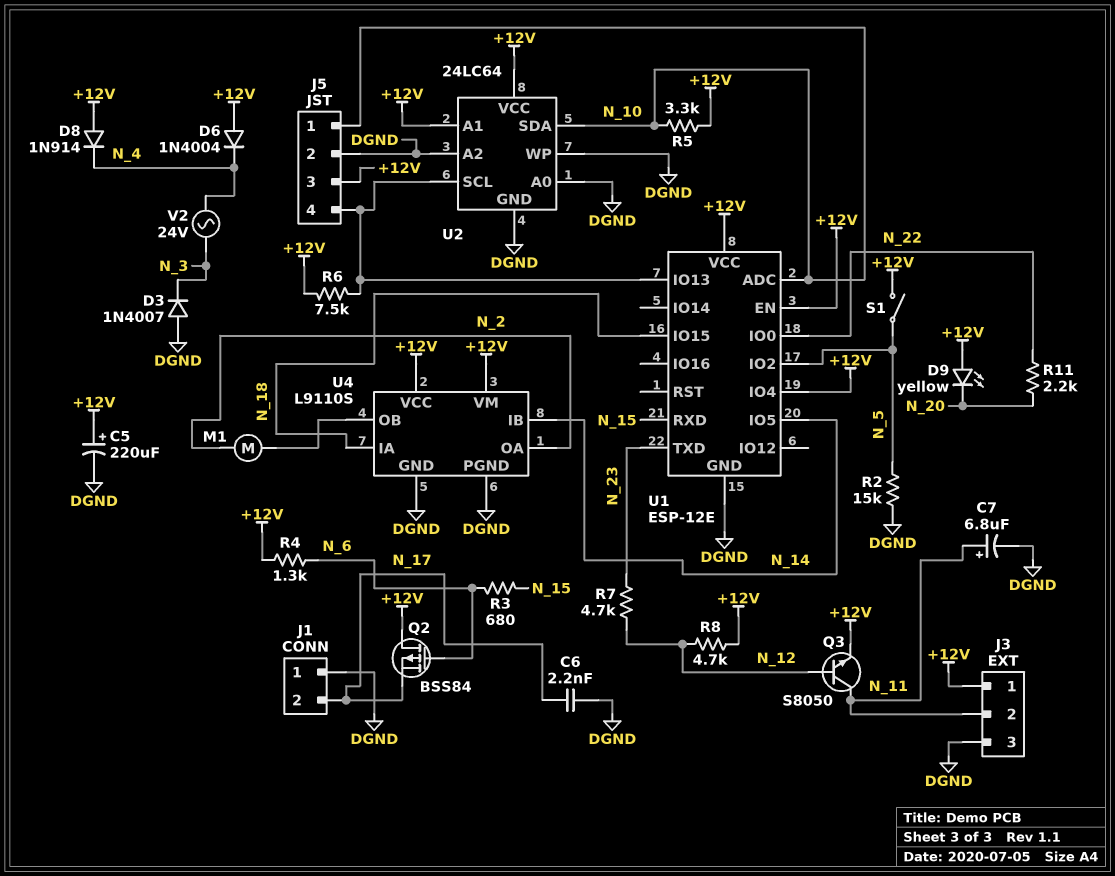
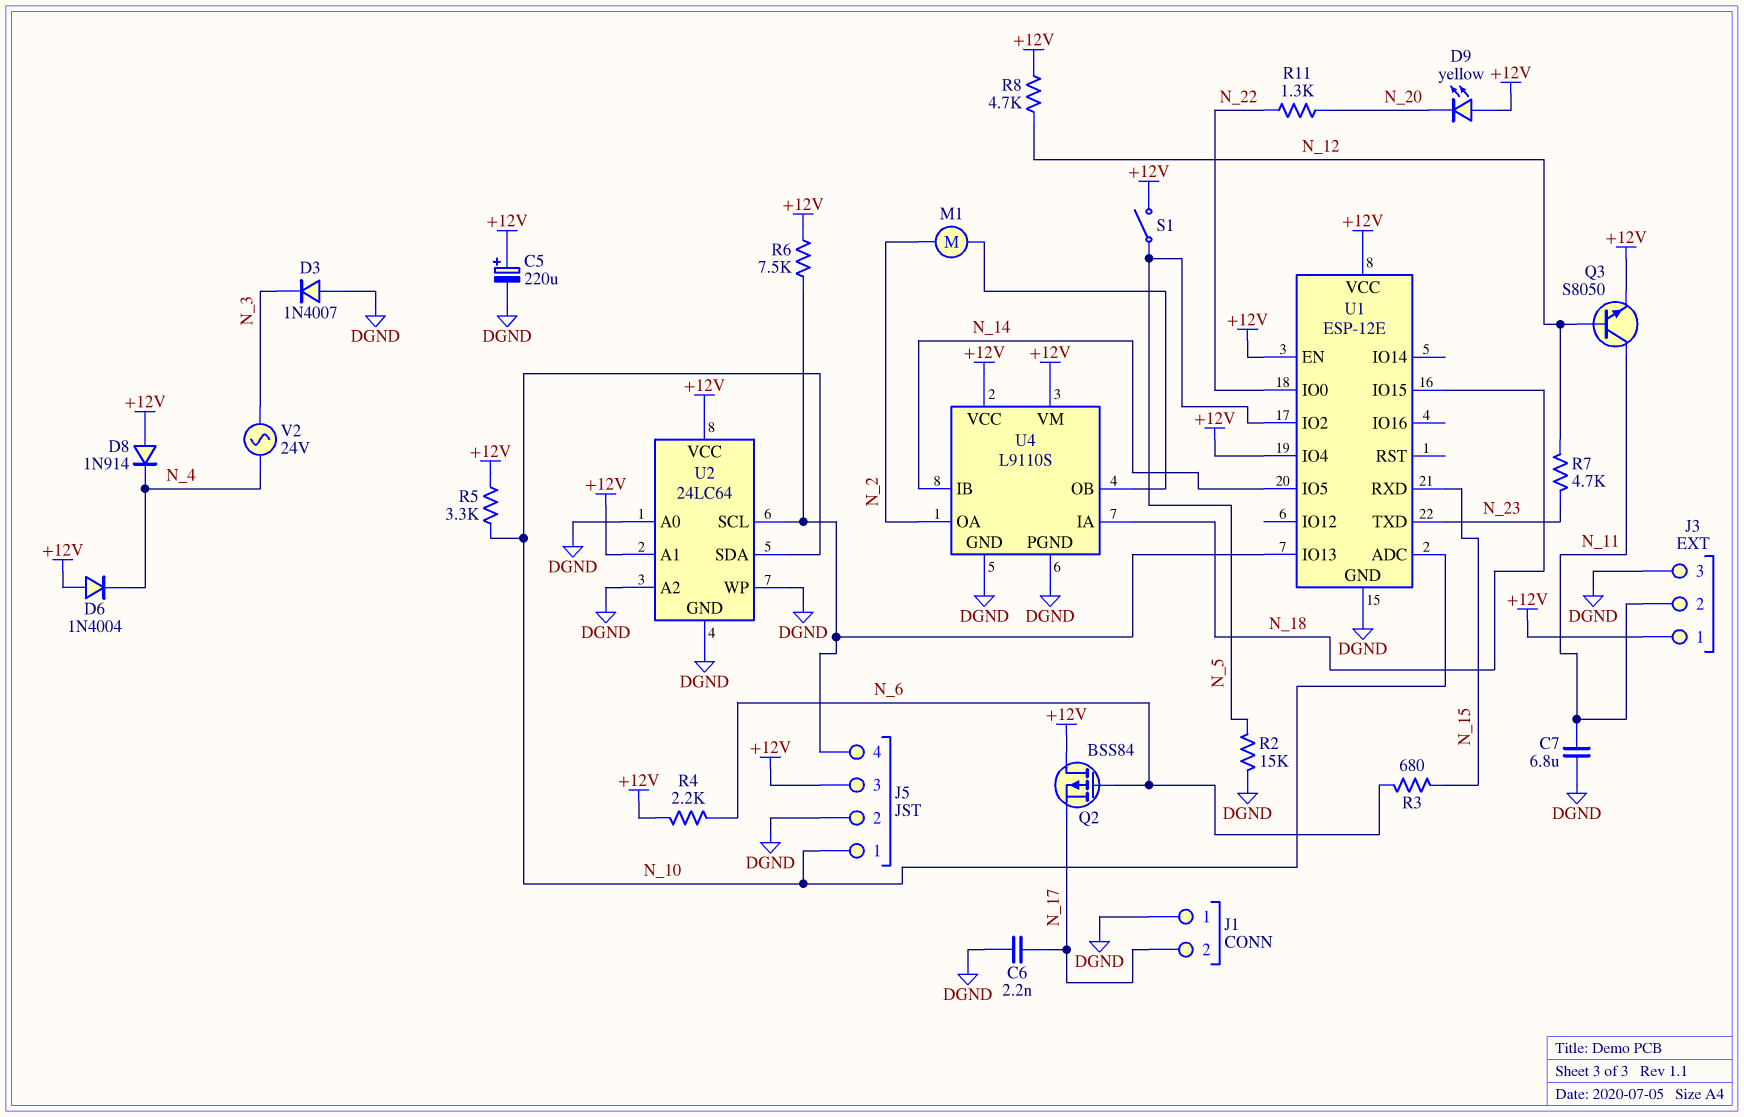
C7: 6.8uF (plus N_11, minus DGND) -> 6.8uF (DGND, N_11)
R4: 1.3k (+12V, N_6) -> 2.2k (+12V, N_6)
R11: 2.2k (N_20, N_22) -> 1.3k (N_20, N_22)

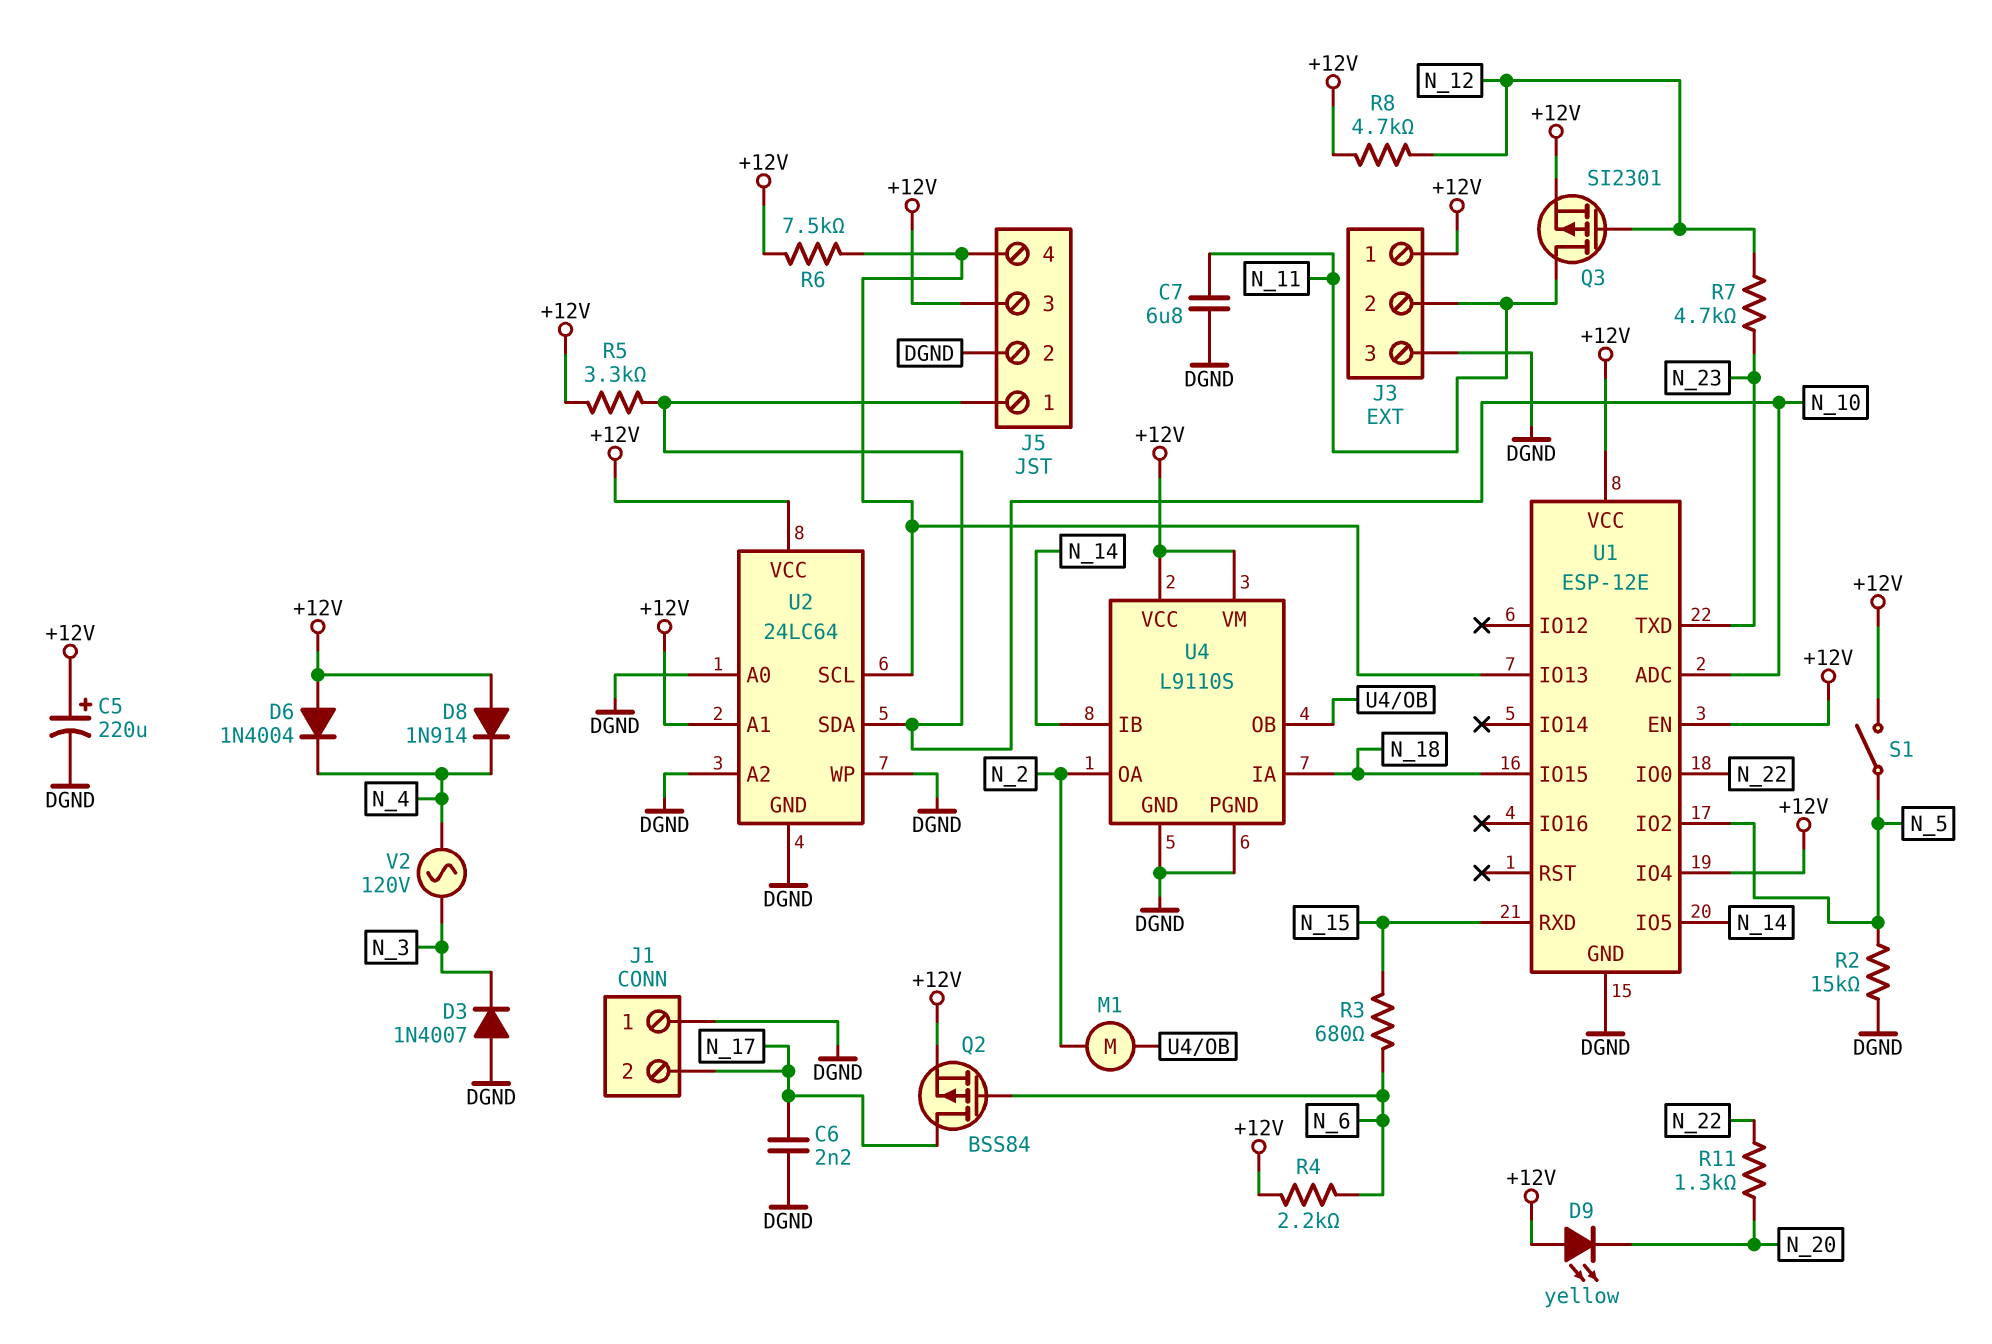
Q2: PMOS BSS84 (G N_6, D +12V, S N_17) -> PMOS BSS84 (G N_6, D N_17, S +12V)
Q3: NPN S8050 (B N_12, C N_11, E +12V) -> PMOS SI2301 (G N_12, D N_11, S +12V)
V2: AC 24V (N_3, N_4) -> AC 120V (N_3, N_4)

